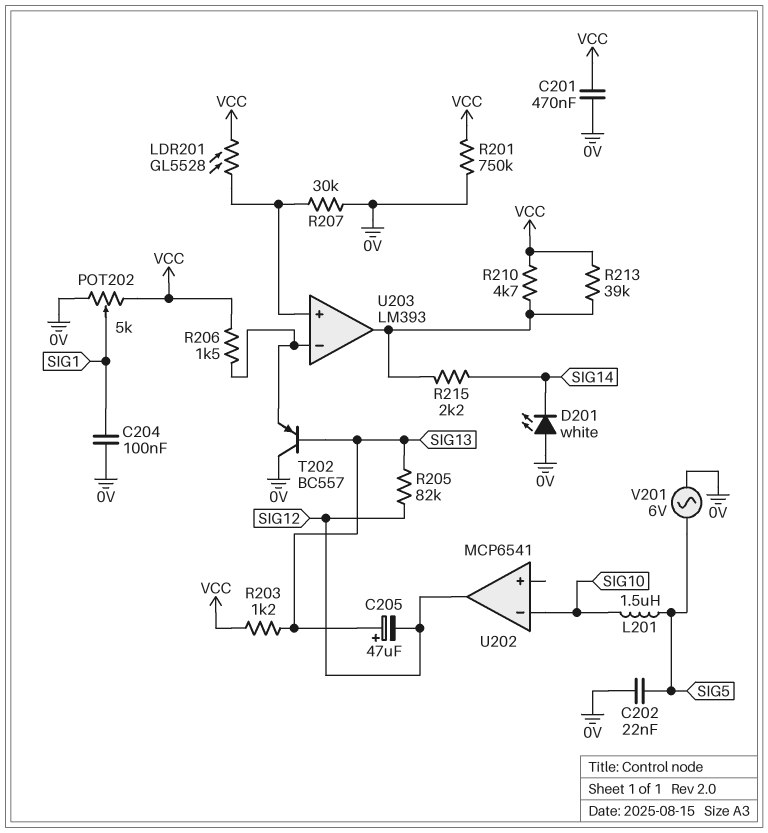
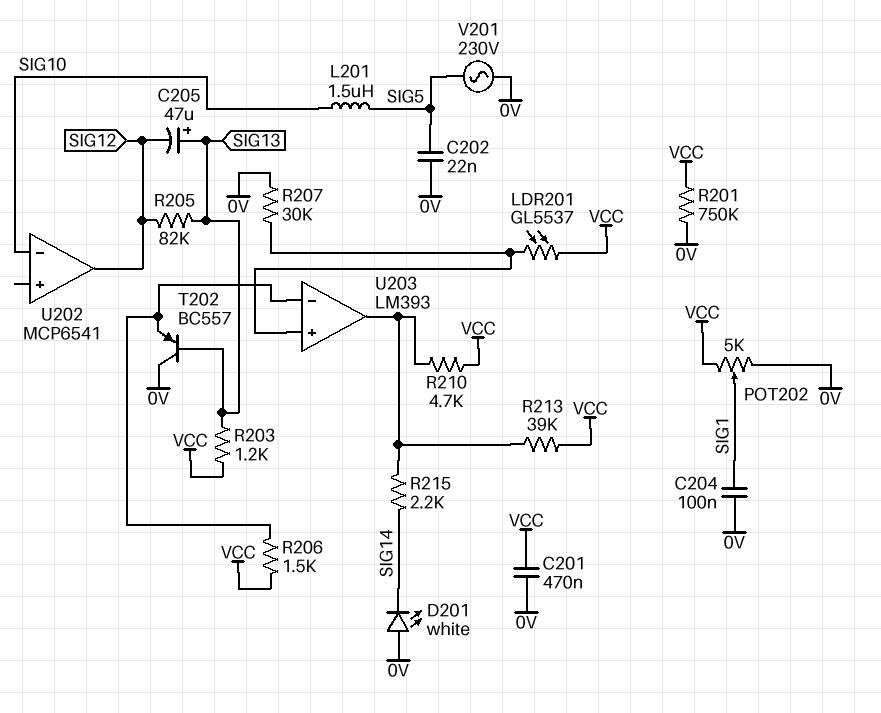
LDR201: GL5528 (U203/in+, VCC) -> GL5537 (U203/in+, VCC)
V201: AC 6V (0V, SIG5) -> AC 230V (0V, SIG5)

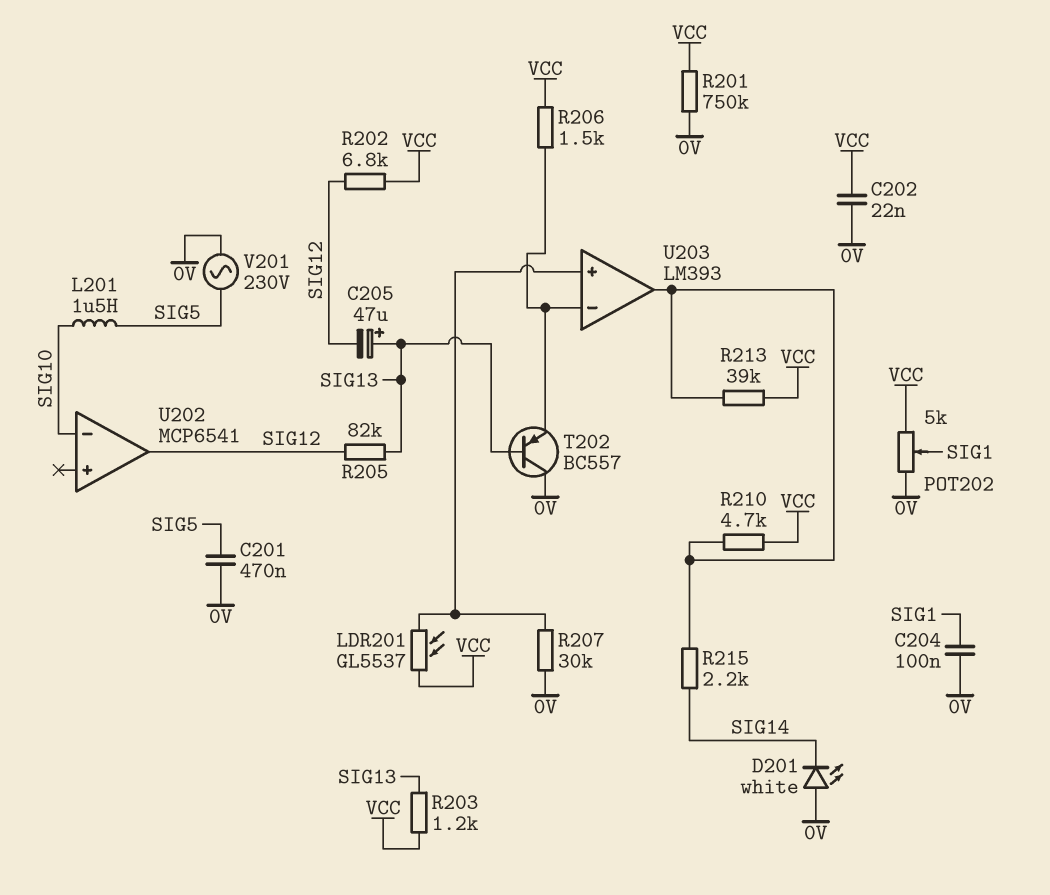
C201: 470nF (0V, VCC) -> 470nF (0V, SIG5)
C202: 22nF (0V, SIG5) -> 22nF (0V, VCC)
R202: none -> 6.8k (SIG12, VCC)

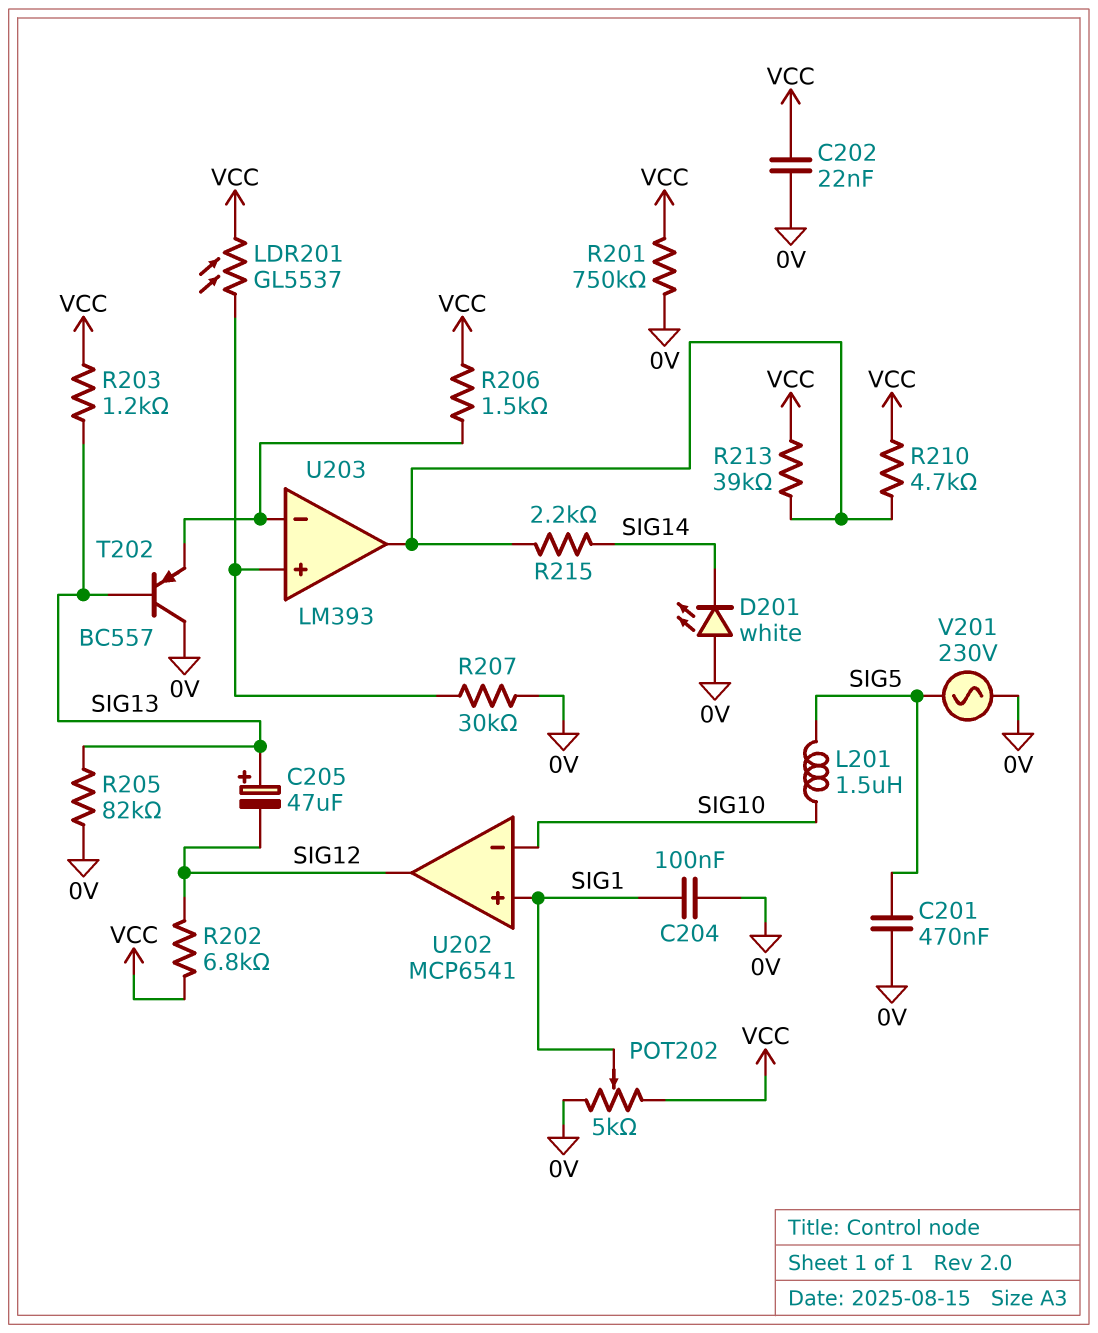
R205: 82k (SIG12, SIG13) -> 82k (0V, SIG13)
U202 pin in+: none -> SIG1

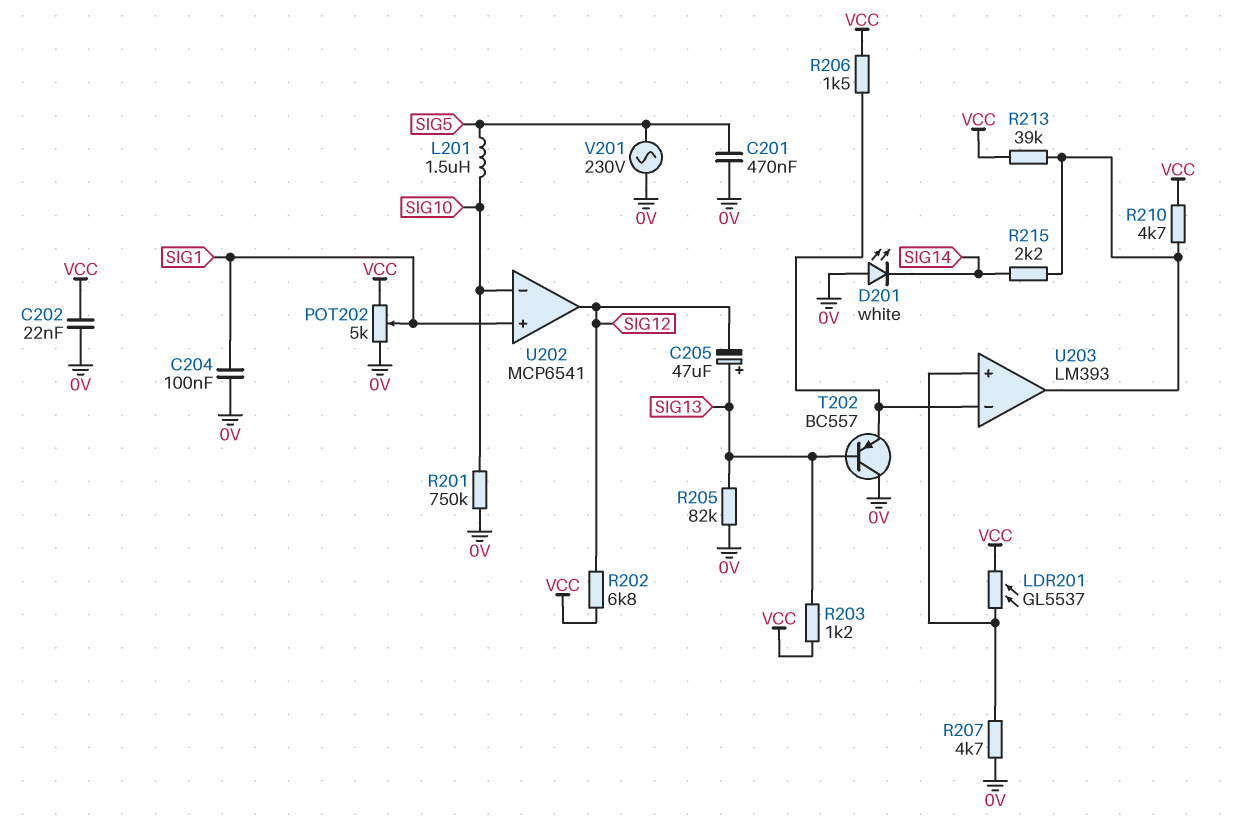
R201: 750k (0V, VCC) -> 750k (0V, SIG10)
R207: 30k (0V, U203/in+) -> 4.7k (0V, U203/in+)

